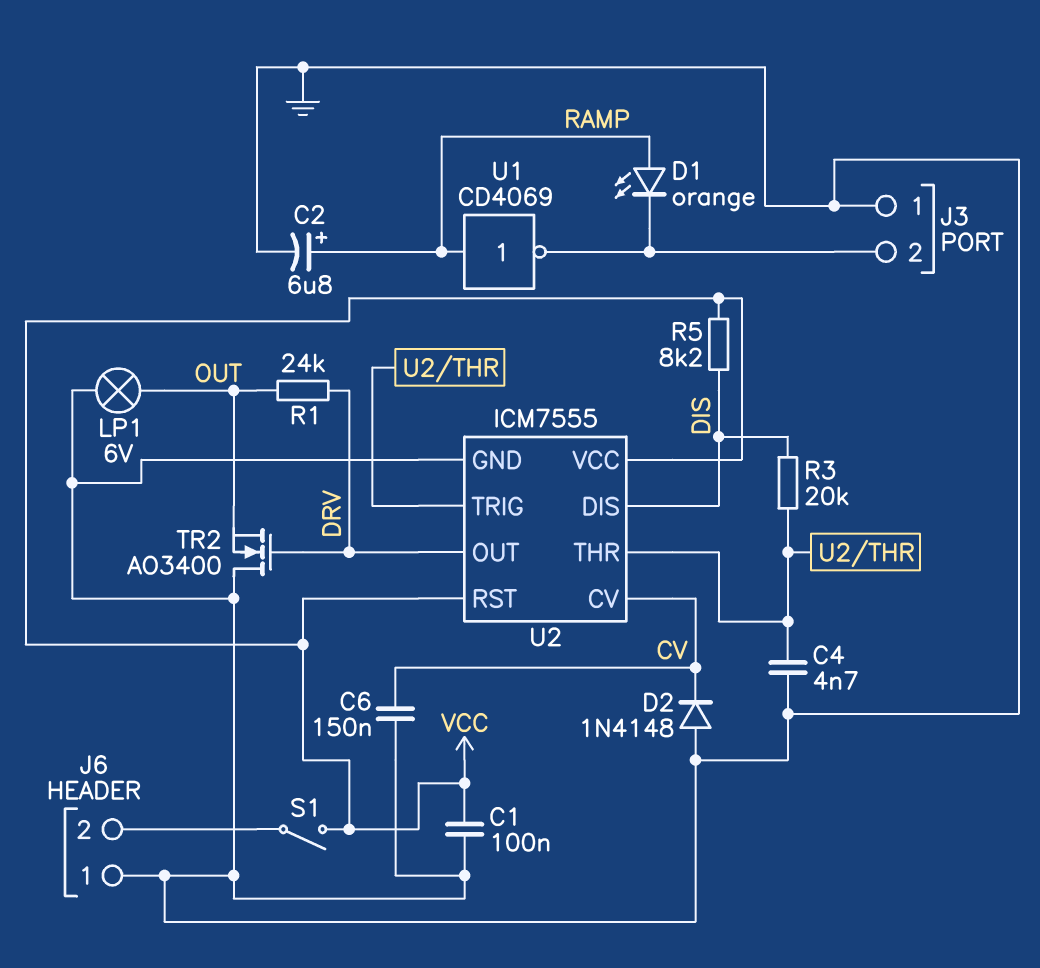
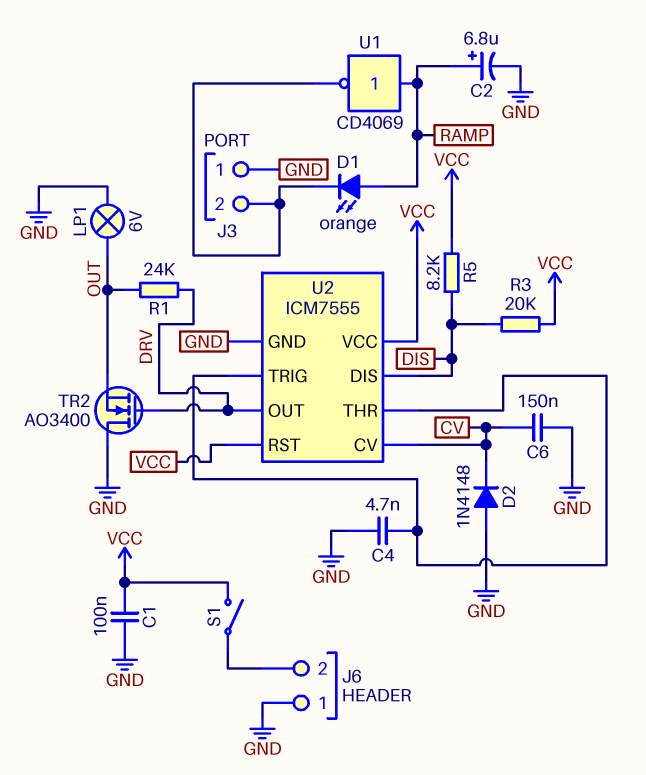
R3: 20k (DIS, U2/THR) -> 20k (DIS, VCC)

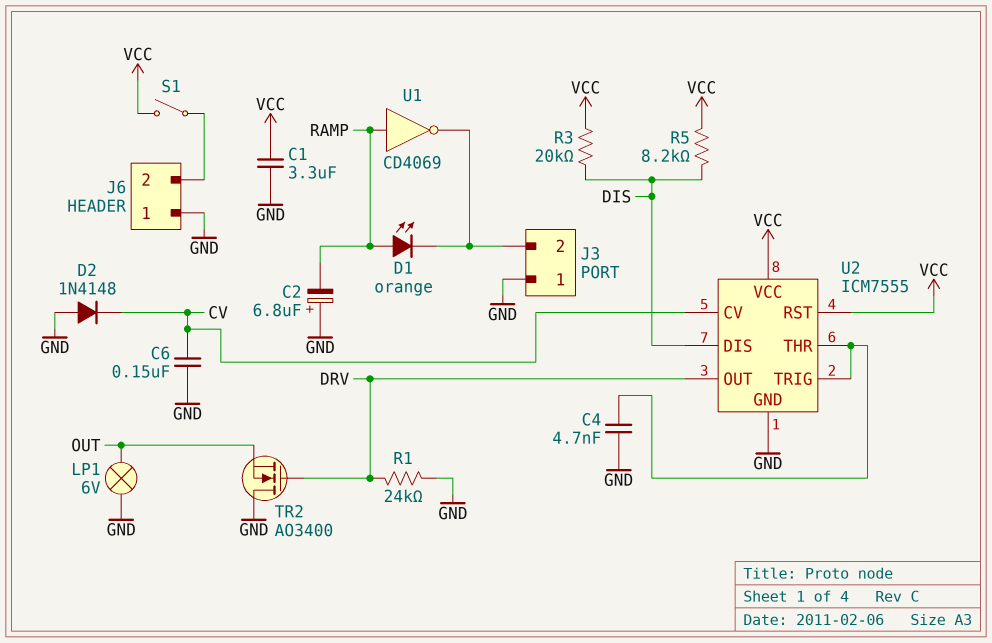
C1: 100nF (GND, VCC) -> 3.3uF (GND, VCC)
C2: 6.8uF (plus RAMP, minus GND) -> 6.8uF (plus GND, minus RAMP)
R1: 24k (DRV, OUT) -> 24k (DRV, GND)

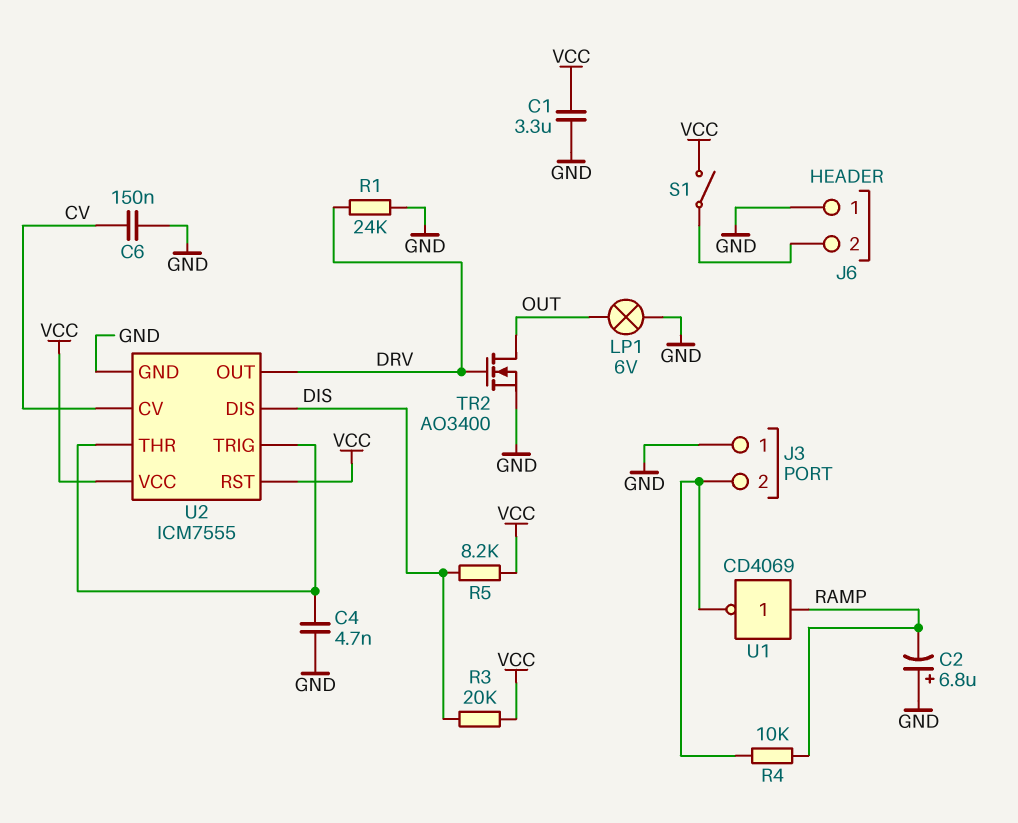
D1: LED orange (A RAMP, K J3/2) -> none
D2: diode 1N4148 (A GND, K CV) -> none
R4: none -> 10k (J3/2, RAMP)
TR2: NMOS AO3400 (G DRV, D GND, S OUT) -> NMOS AO3400 (G DRV, D OUT, S GND)

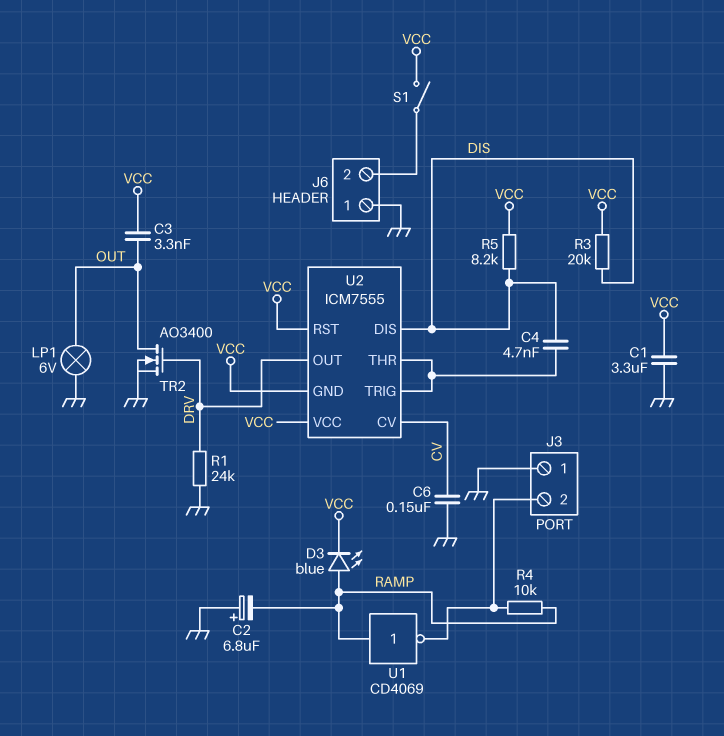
C3: none -> 3.3nF (OUT, VCC)
C4: 4.7nF (GND, U2/THR) -> 4.7nF (DIS, U2/THR)
D3: none -> LED blue (A RAMP, K VCC)
U2 pin GND: GND -> VCC

